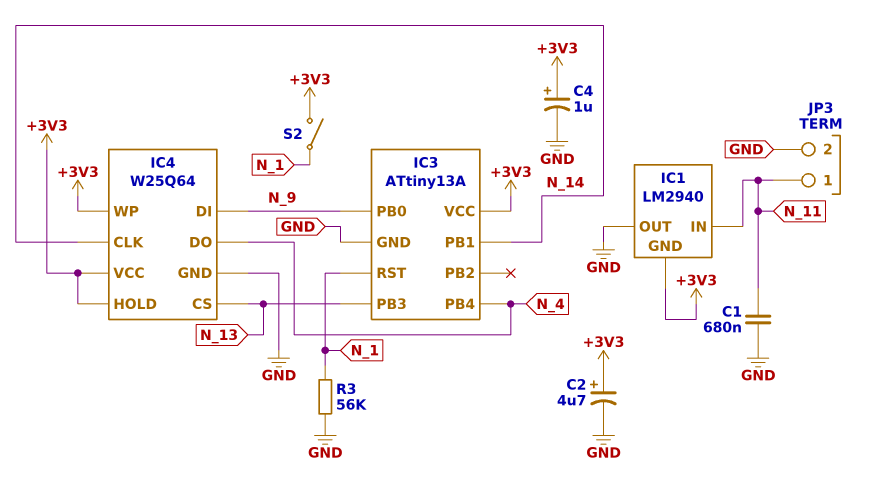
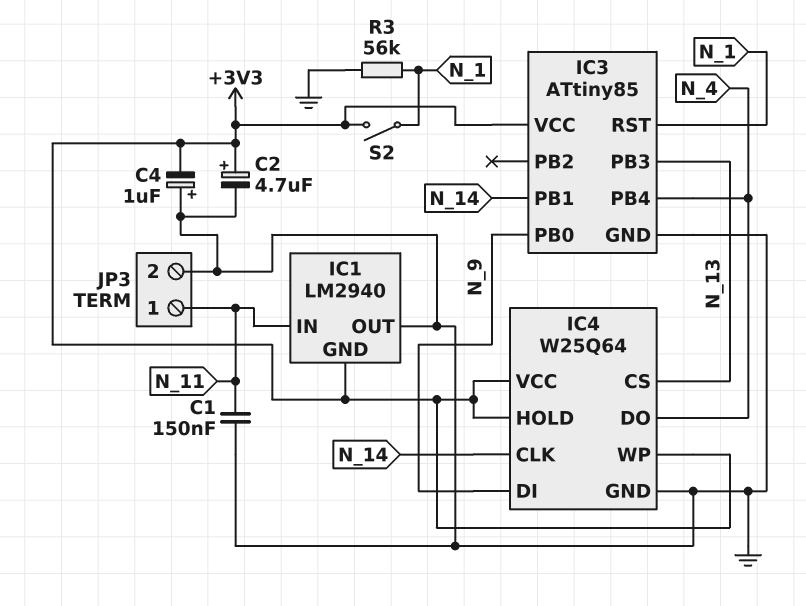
C1: 680nF (GND, N_11) -> 150nF (GND, N_11)
C4: 1uF (plus +3V3, minus GND) -> 1uF (plus GND, minus +3V3)
IC3: ATtiny13A -> ATtiny85

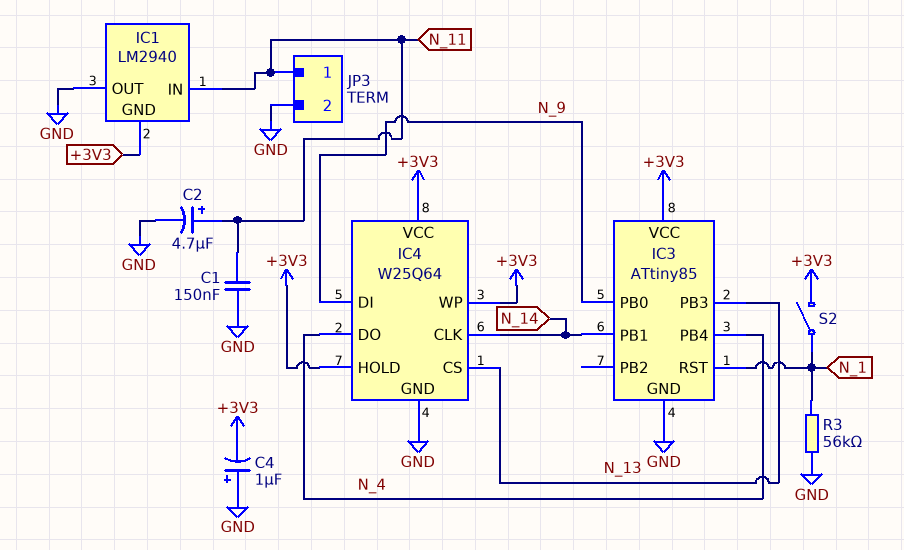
C2: 4.7uF (plus +3V3, minus GND) -> 4.7uF (plus N_11, minus GND)

